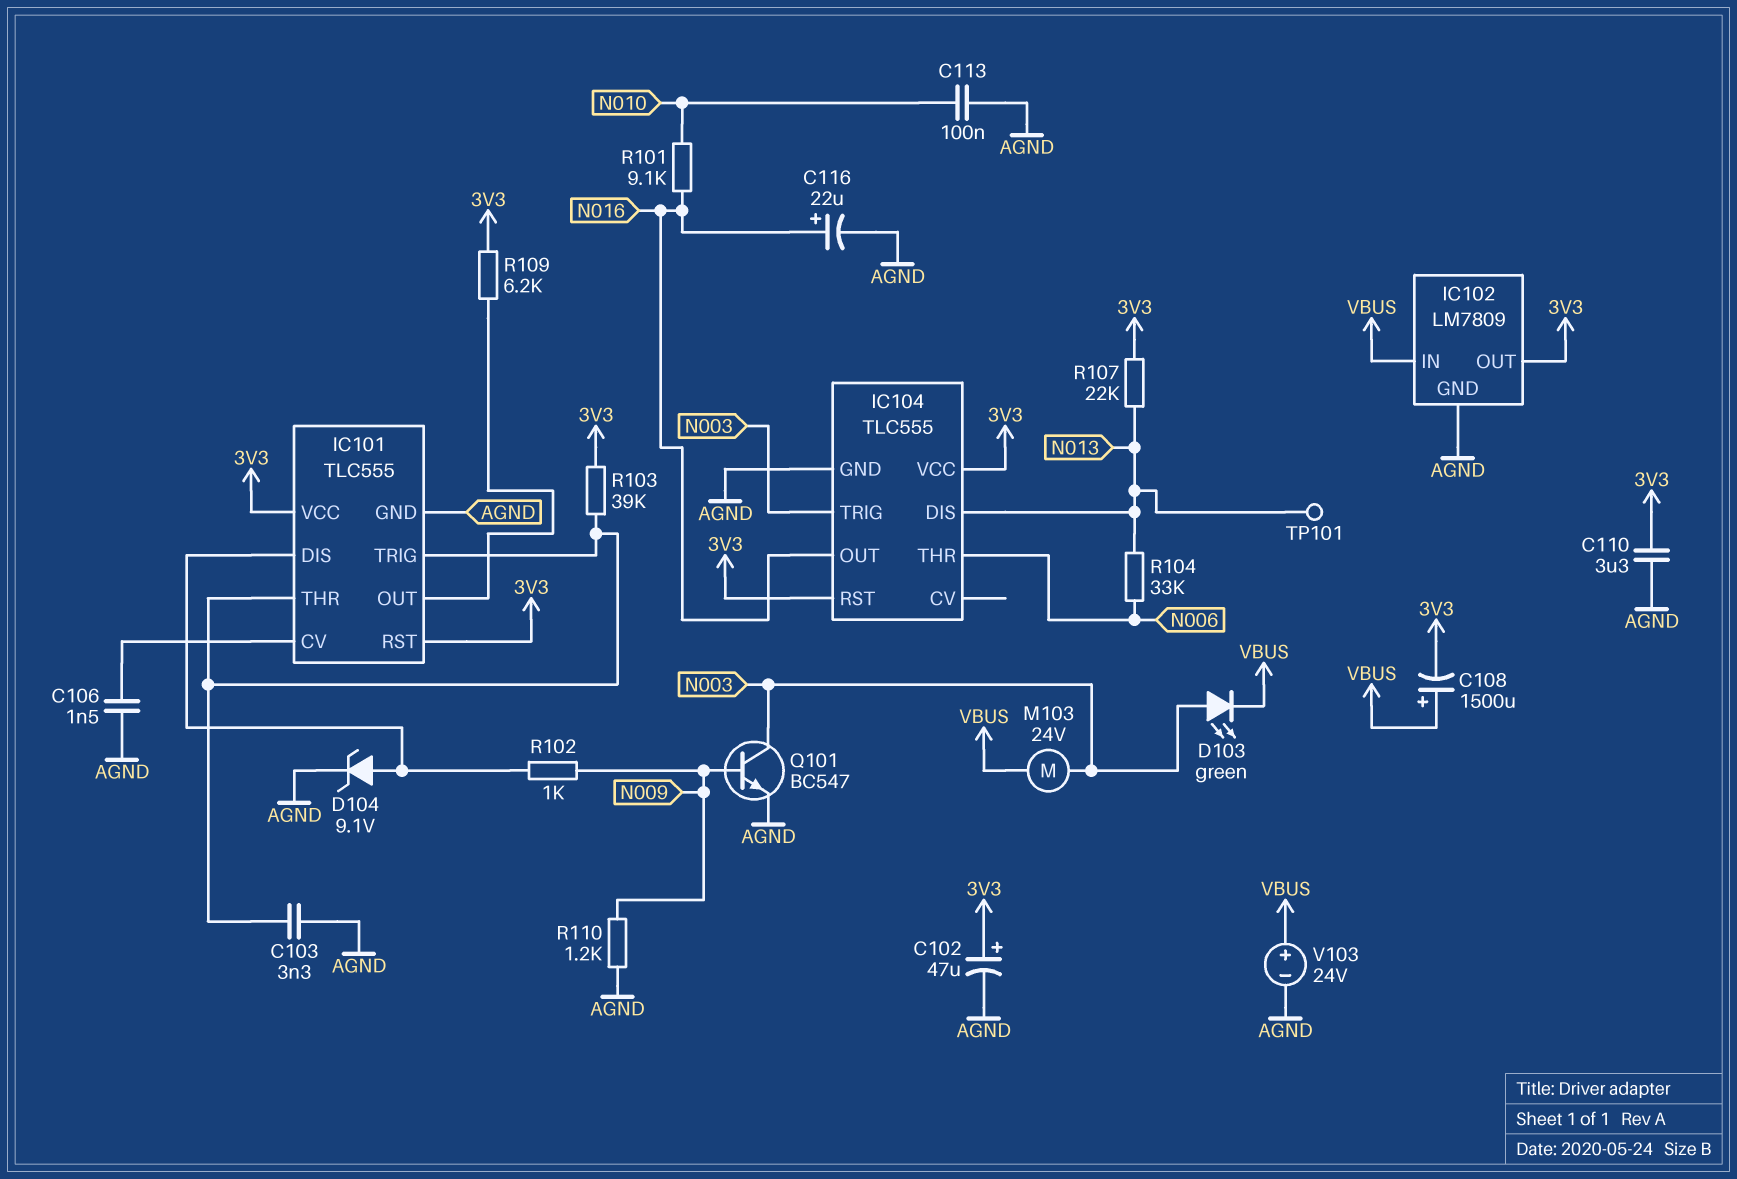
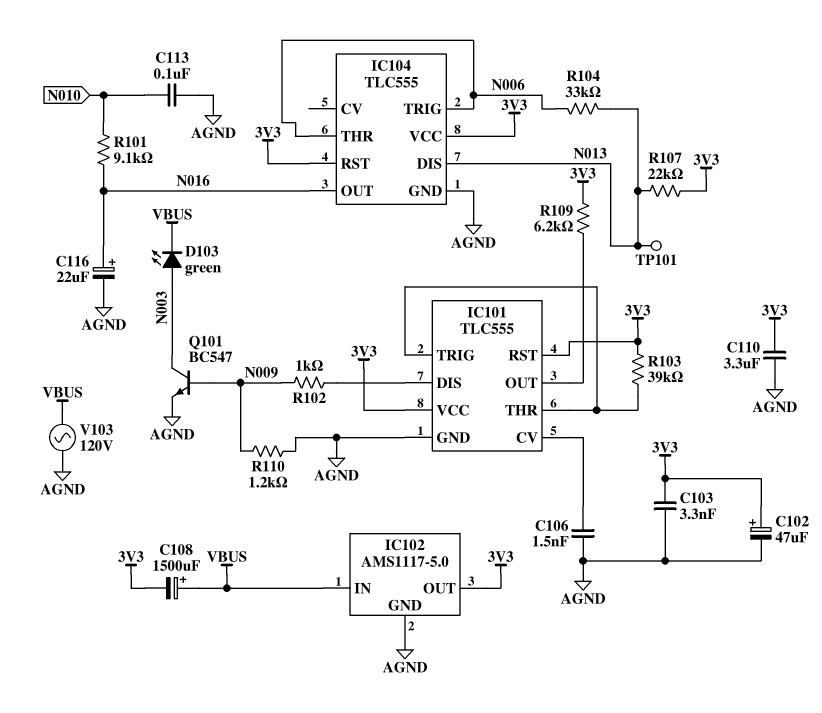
C103: 3.3nF (AGND, IC101/THR) -> 3.3nF (3V3, AGND)
D104: zener 9.1V (A IC101/DIS, K AGND) -> none
IC102: LM7809 -> AMS1117-5.0
IC104 pin TRIG: N003 -> N006
M103: motor 24V (N003, VBUS) -> none
V103: 24V (plus VBUS, minus AGND) -> AC 120V (AGND, VBUS)

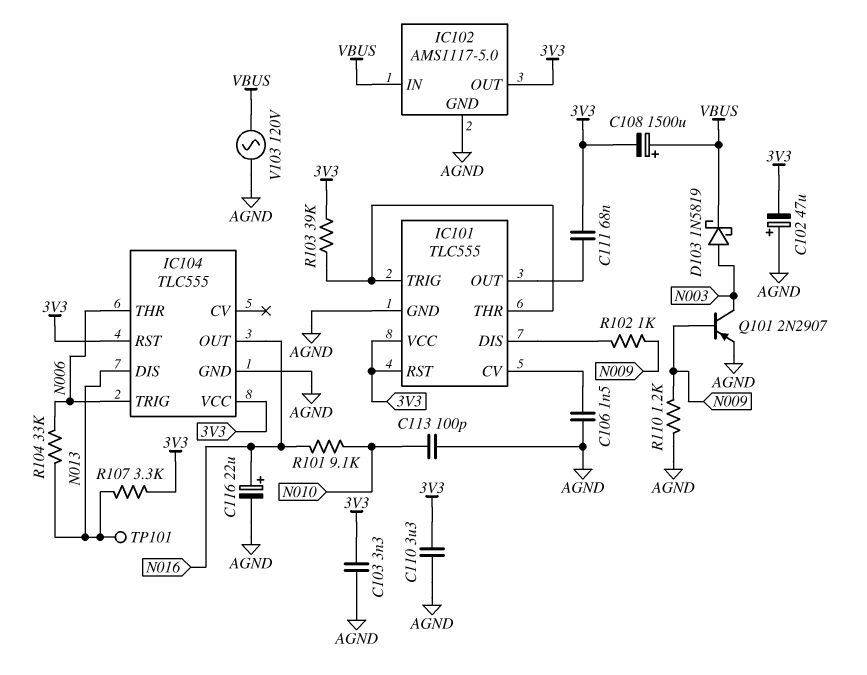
C102: 47uF (plus 3V3, minus AGND) -> 47uF (plus AGND, minus 3V3)
C111: none -> 68nF (3V3, IC101/OUT)
C113: 100nF (AGND, N010) -> 100pF (AGND, N010)
D103: LED green (A N003, K VBUS) -> schottky 1N5819 (A N003, K VBUS)
Q101: NPN BC547 (B N009, C N003, E AGND) -> PNP 2N2907 (B N009, C N003, E AGND)
R107: 22k (3V3, N013) -> 3.3k (3V3, N013)
R109: 6.2k (3V3, IC101/OUT) -> none

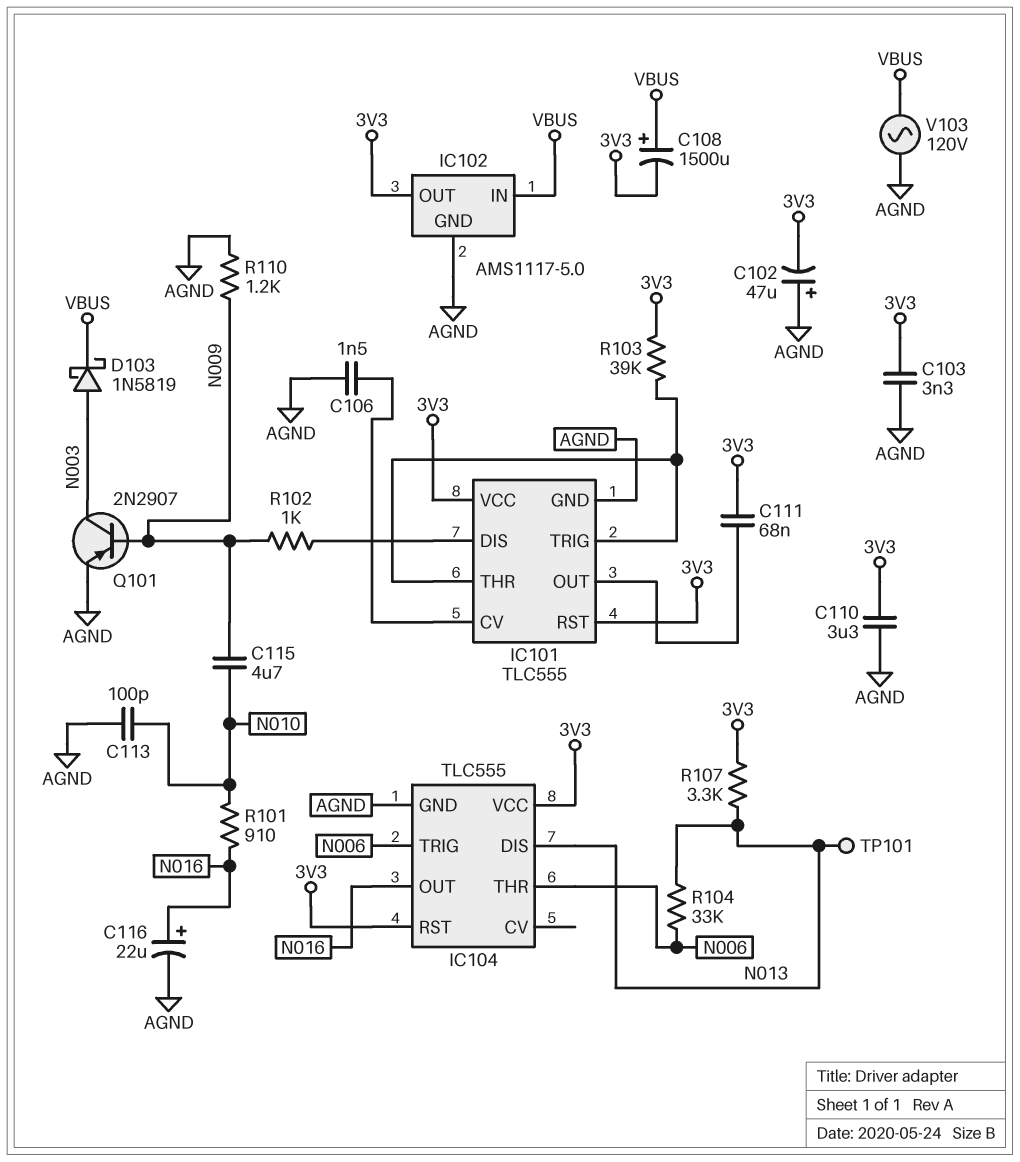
C115: none -> 4.7uF (N009, N010)
R101: 9.1k (N010, N016) -> 910 (N010, N016)

